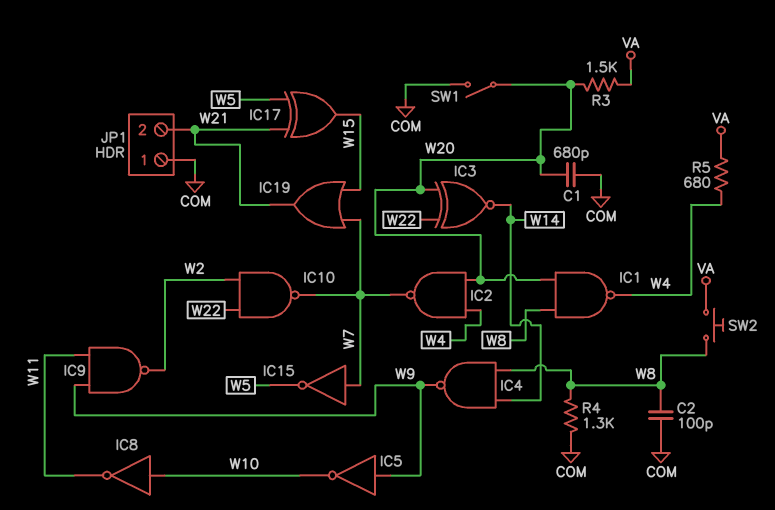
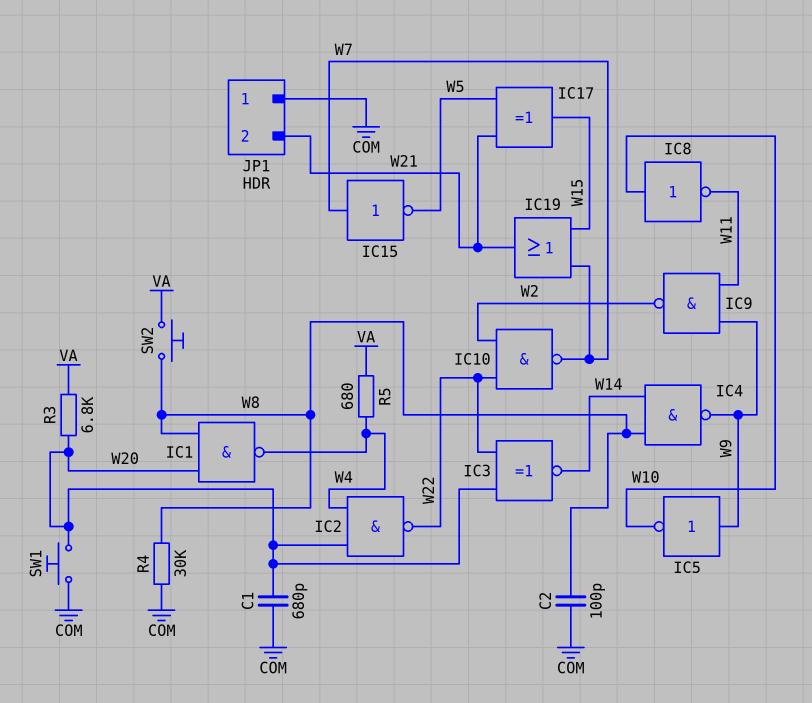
IC2: NAND (in W4, in W20, out W7) -> NAND (in W4, in W20, out W22)
R3: 1.5k (VA, W20) -> 6.8k (VA, W20)
R4: 1.3k (COM, W8) -> 30k (COM, W8)
SW1: switch (COM, W20) -> button (COM, W20)

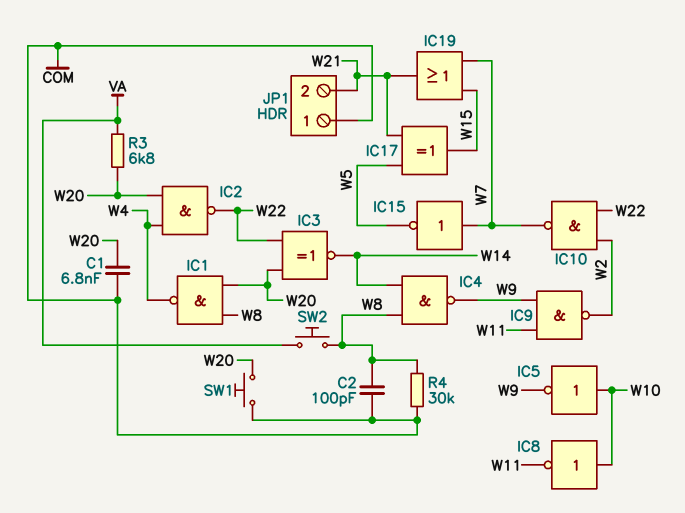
C1: 680pF (COM, W20) -> 6.8nF (COM, W20)
IC5: NOT (in W9, out W10) -> NOT (in W10, out W9)
R5: 680 (VA, W4) -> none

